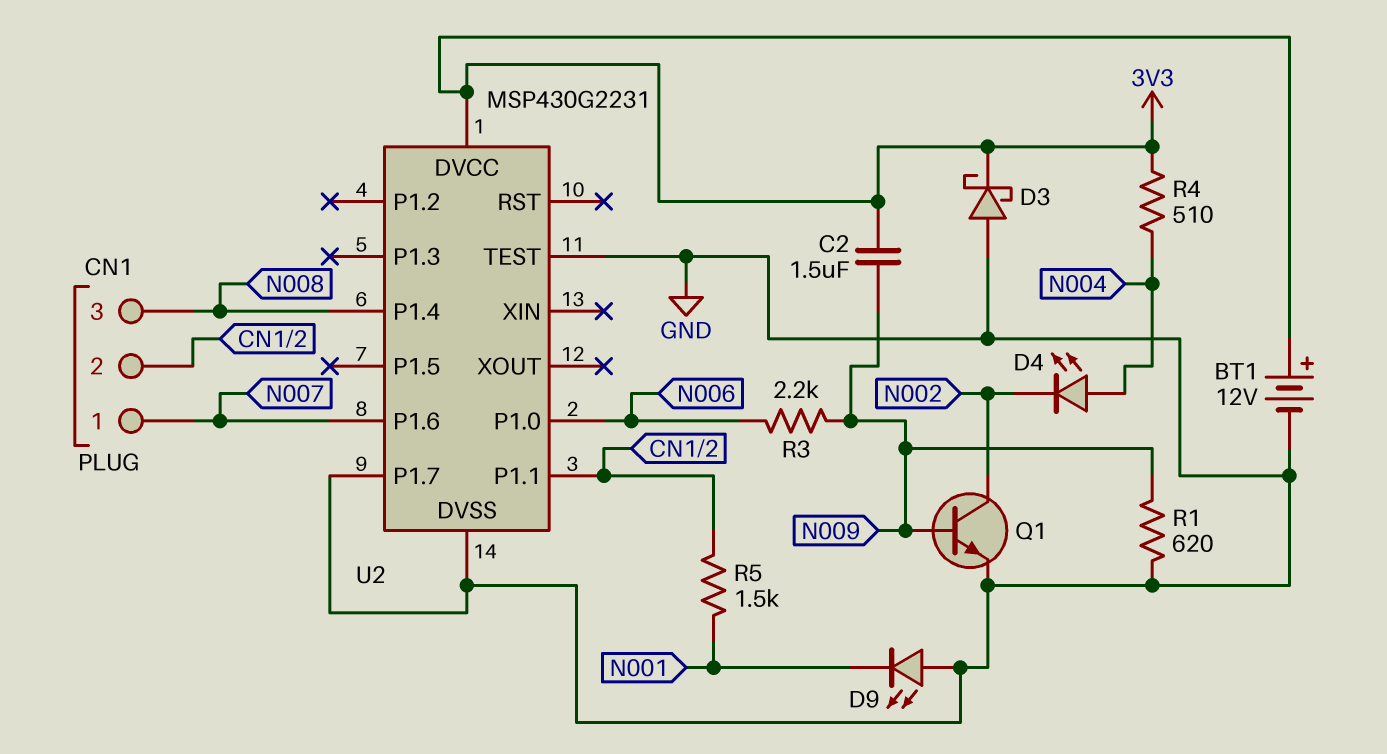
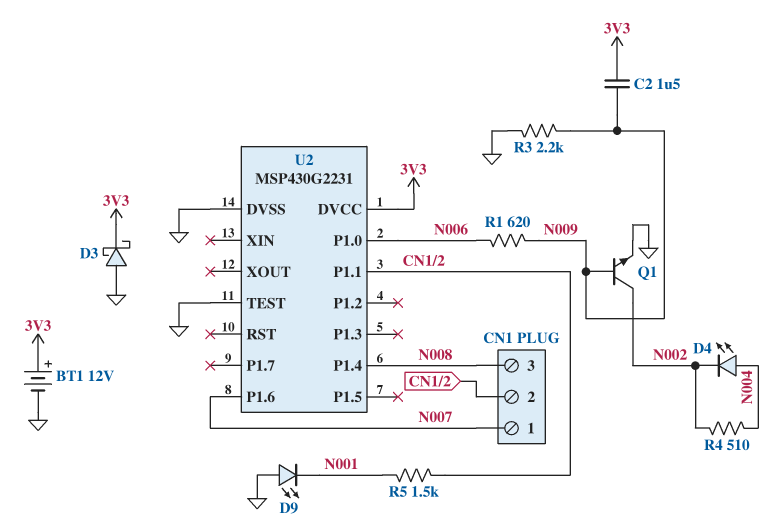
R1: 620 (GND, N009) -> 620 (N006, N009)
R3: 2.2k (N006, N009) -> 2.2k (GND, N009)
R4: 510 (3V3, N004) -> 510 (N002, N004)
U2 pin P1.7: GND -> none

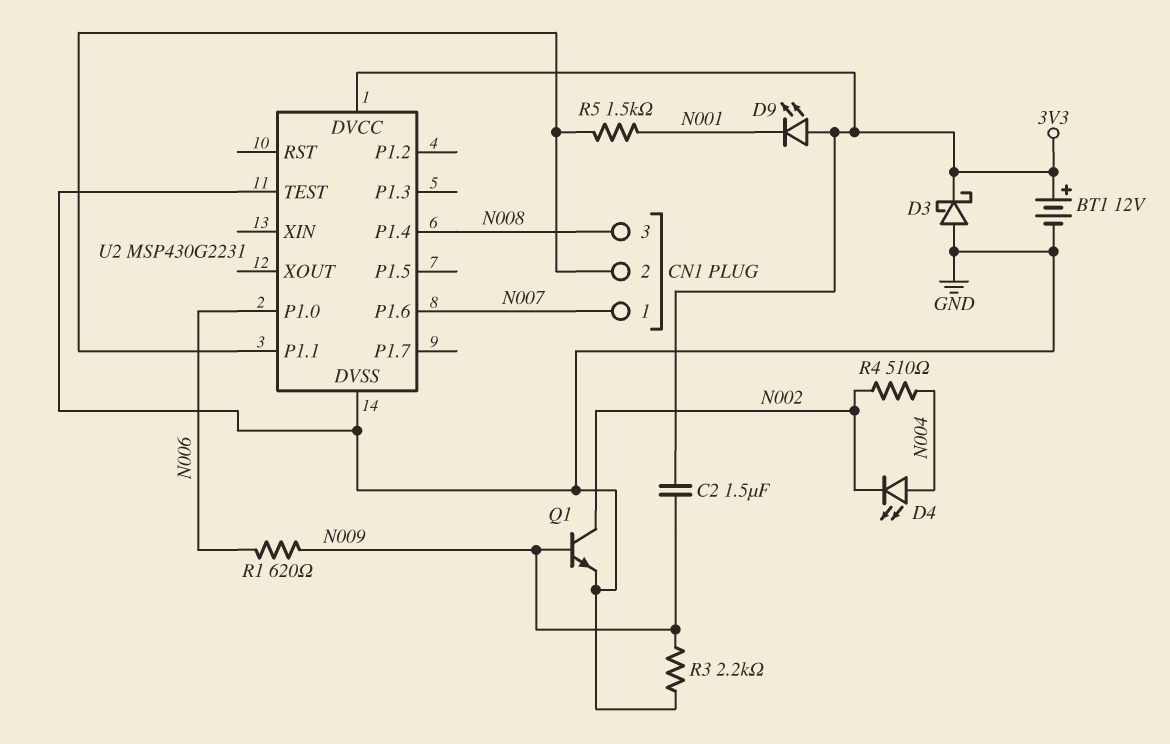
D9: LED (A GND, K N001) -> LED (A 3V3, K N001)

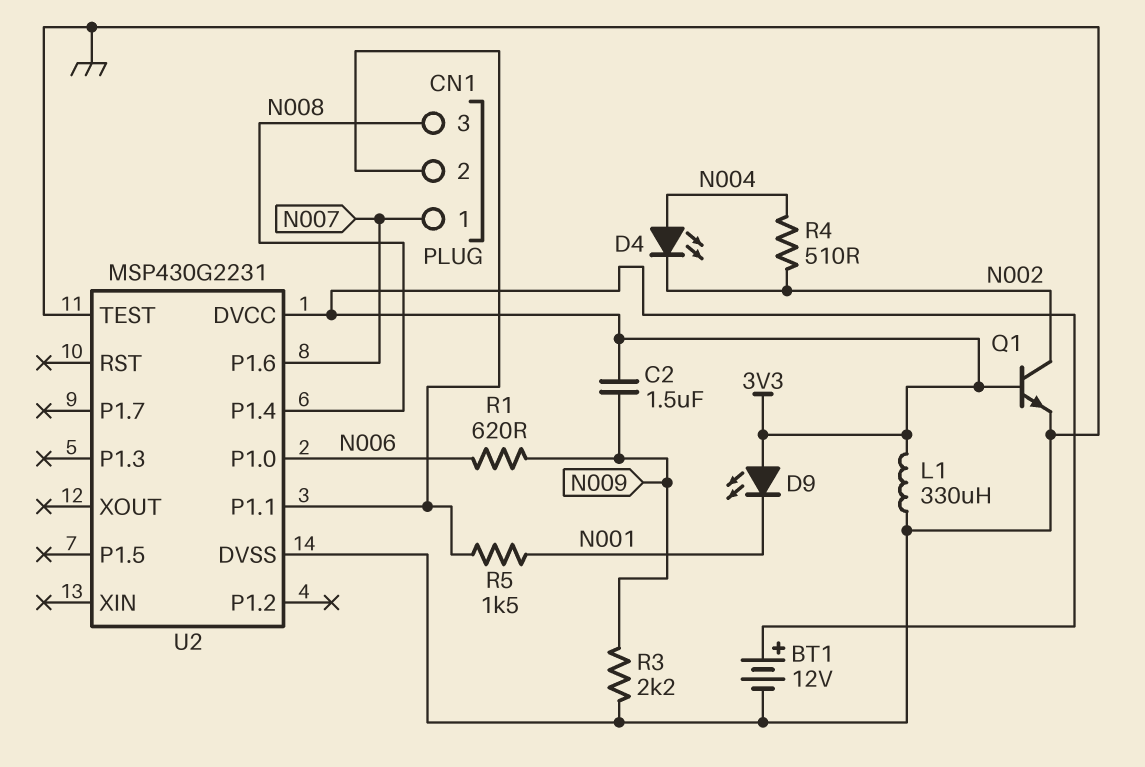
D3: schottky (A GND, K 3V3) -> none
L1: none -> 330uH (3V3, GND)
Q1: NPN (B N009, C N002, E GND) -> NPN (B 3V3, C N002, E GND)

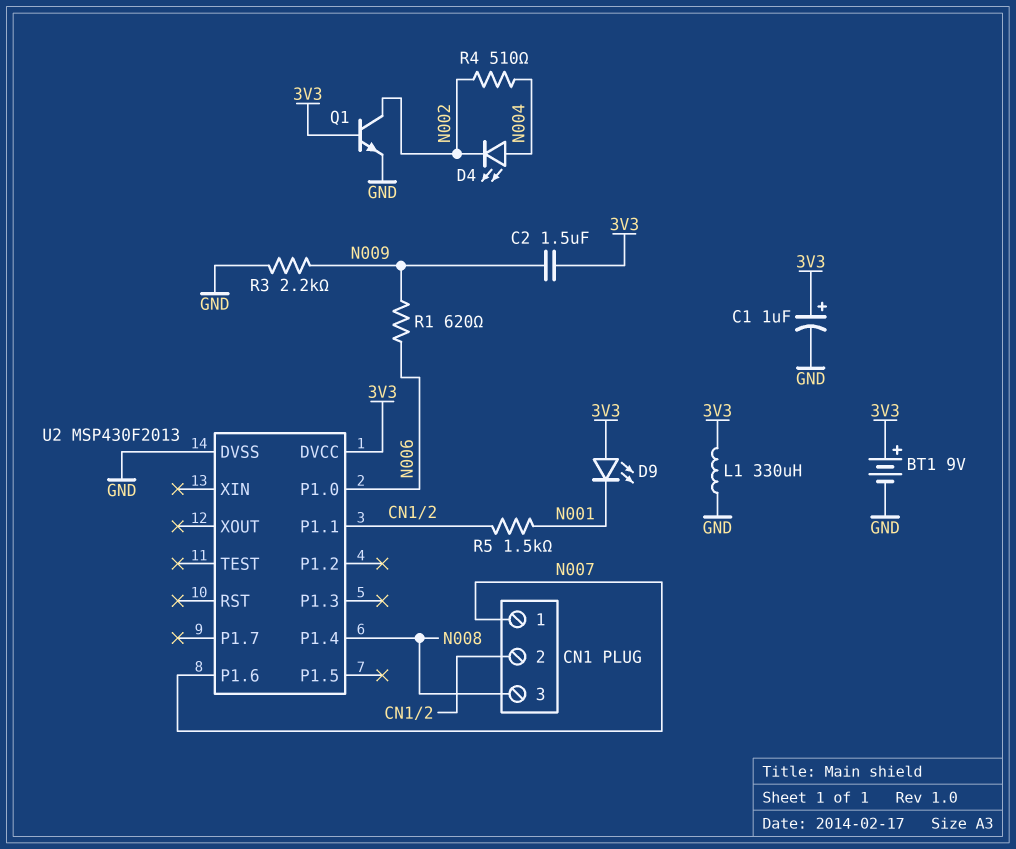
BT1: 12V (plus 3V3, minus GND) -> 9V (plus 3V3, minus GND)
C1: none -> 1uF (plus 3V3, minus GND)
U2: MSP430G2231 -> MSP430F2013
U2 pin TEST: GND -> none

